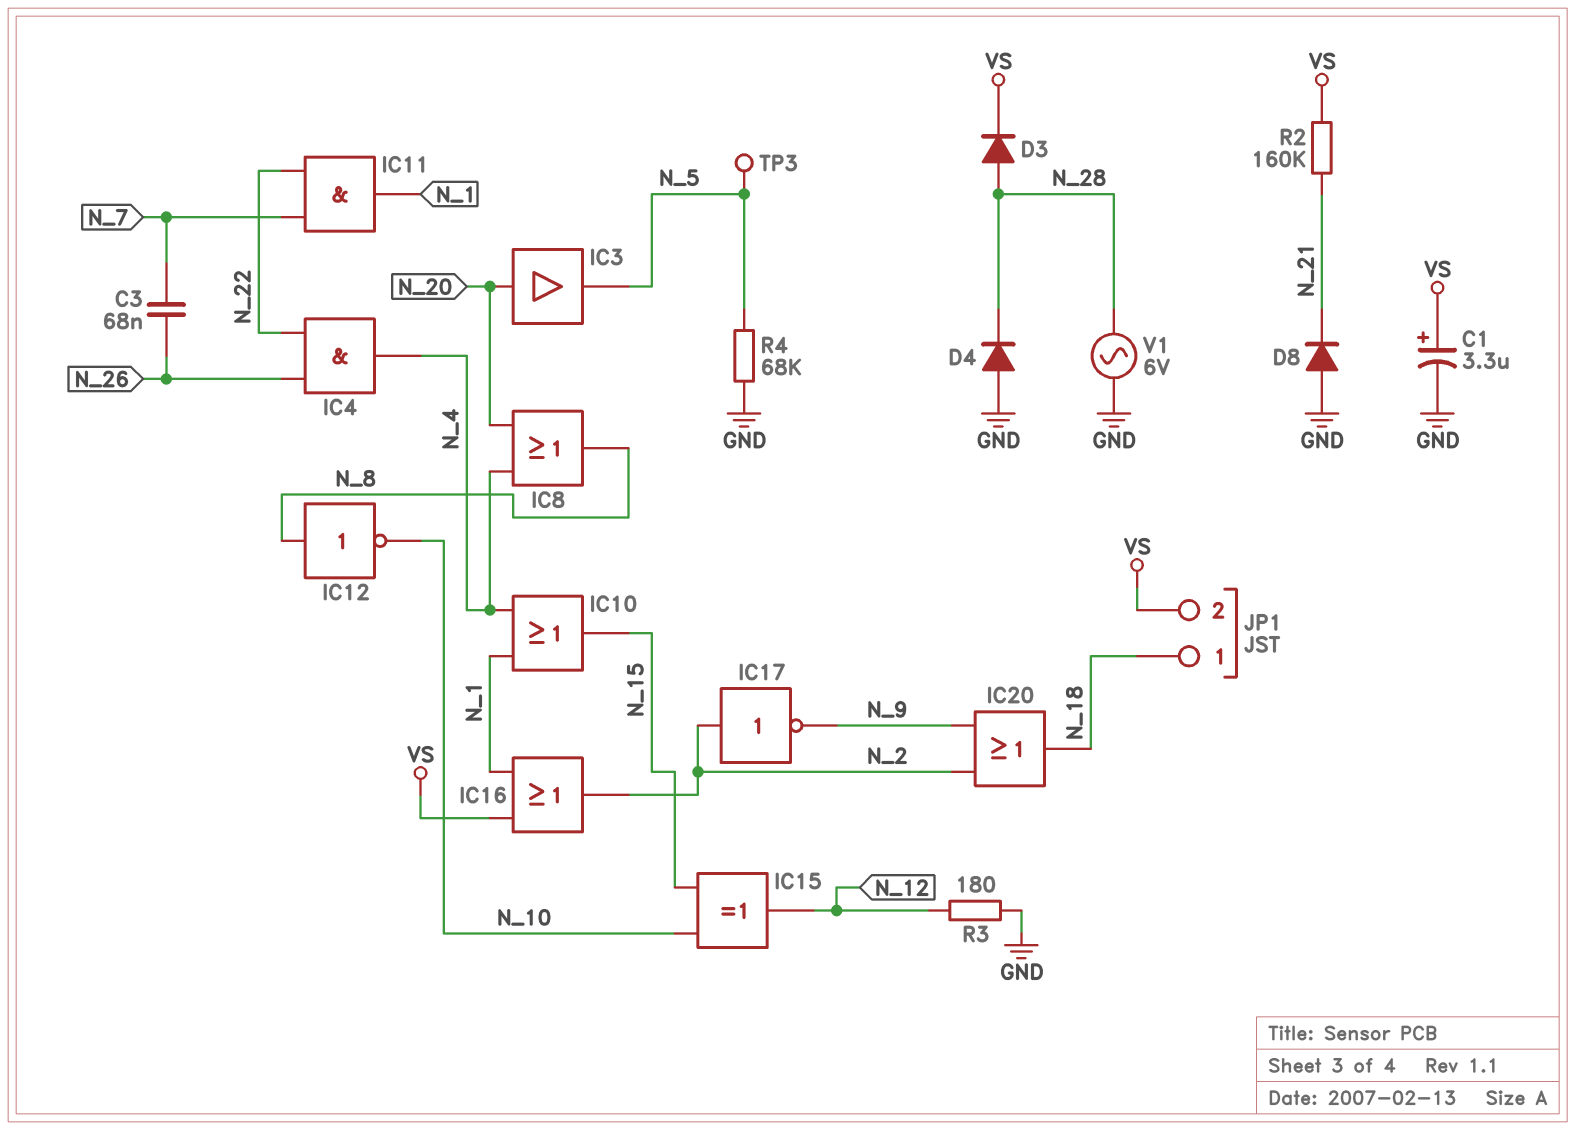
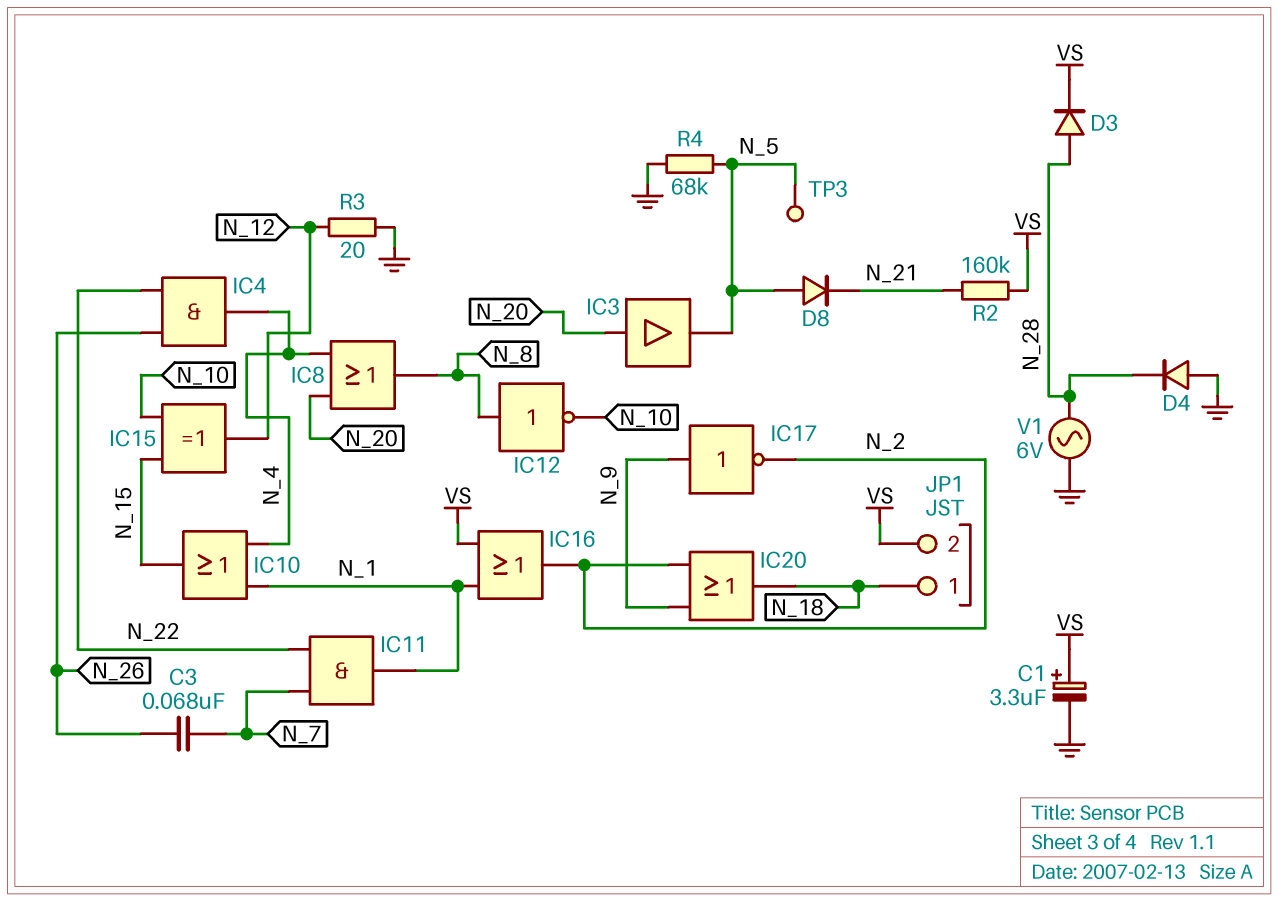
D8: diode (A GND, K N_21) -> diode (A N_5, K N_21)
IC17: NOT (in N_2, out N_9) -> NOT (in N_9, out N_2)
R3: 180 (GND, N_12) -> 20 (GND, N_12)

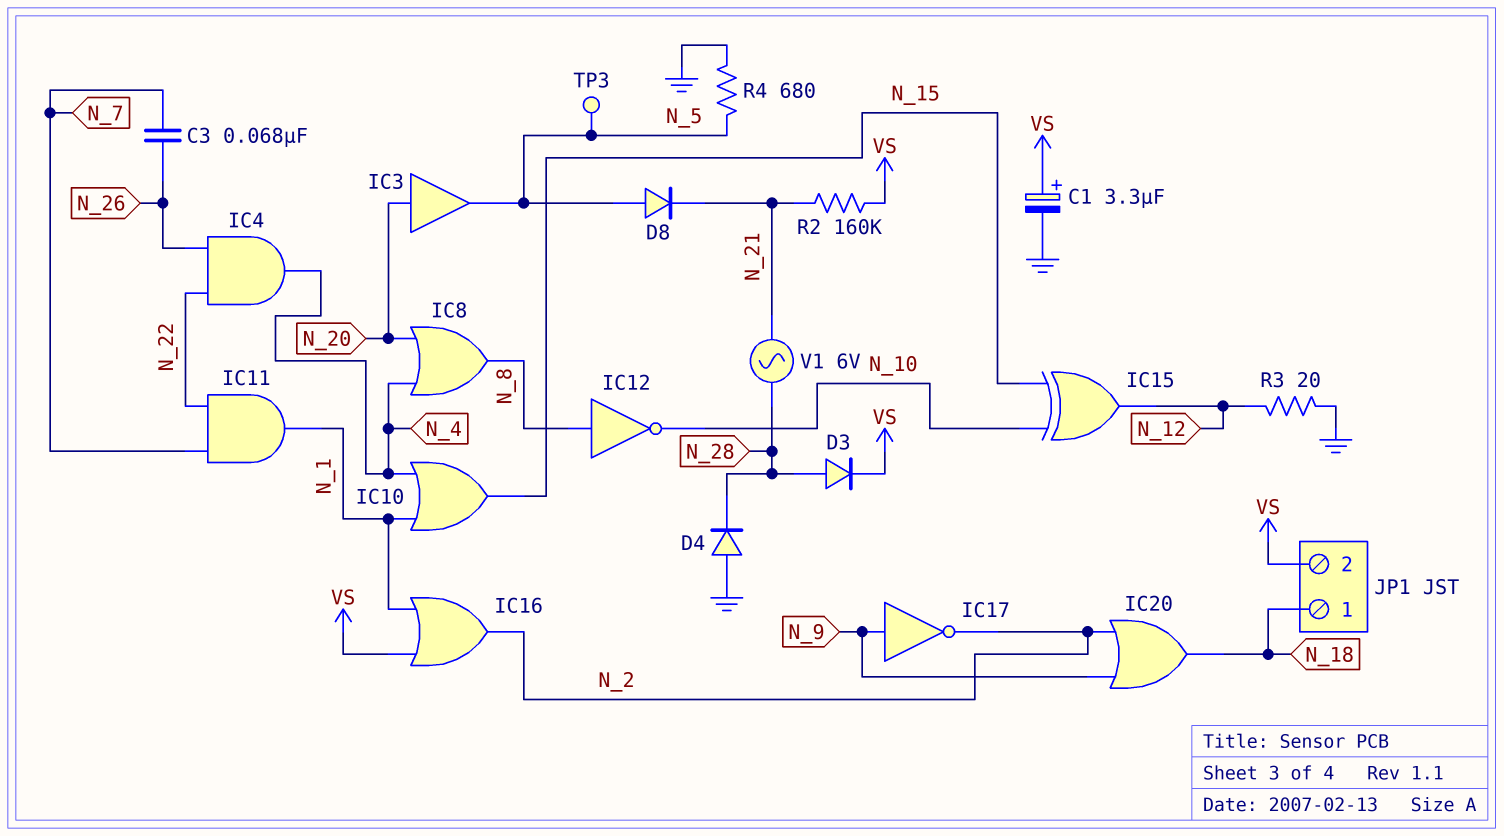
R4: 68k (GND, N_5) -> 680 (GND, N_5)
V1: AC 6V (GND, N_28) -> AC 6V (N_21, N_28)

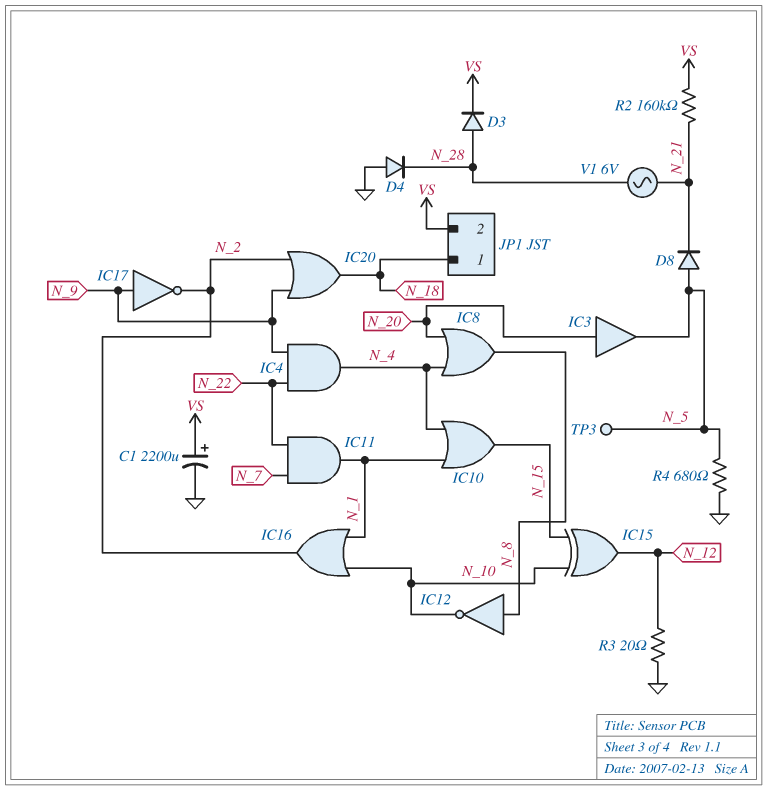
C1: 3.3uF (plus VS, minus GND) -> 2200uF (plus VS, minus GND)
C3: 68nF (N_7, N_26) -> none
IC4: AND (in N_22, in N_26, out N_4) -> AND (in N_9, in N_22, out N_4)
IC16: OR (in N_1, in VS, out N_2) -> OR (in N_1, in N_10, out N_2)

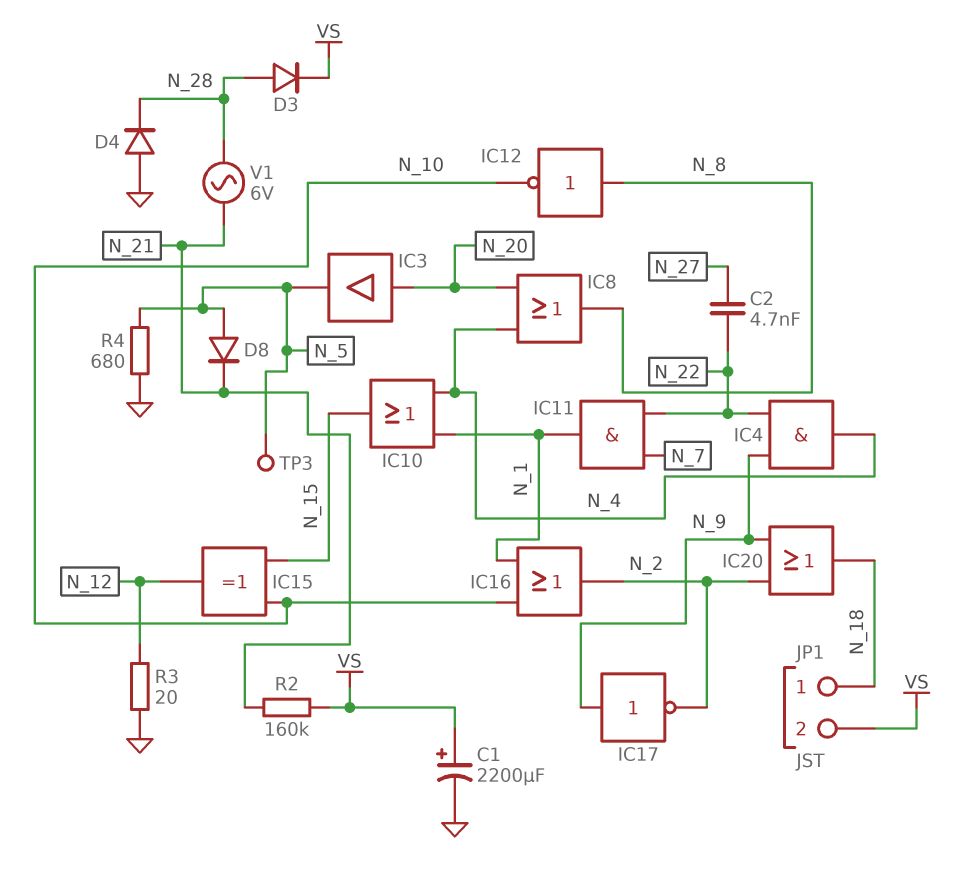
C2: none -> 4.7nF (N_22, N_27)

